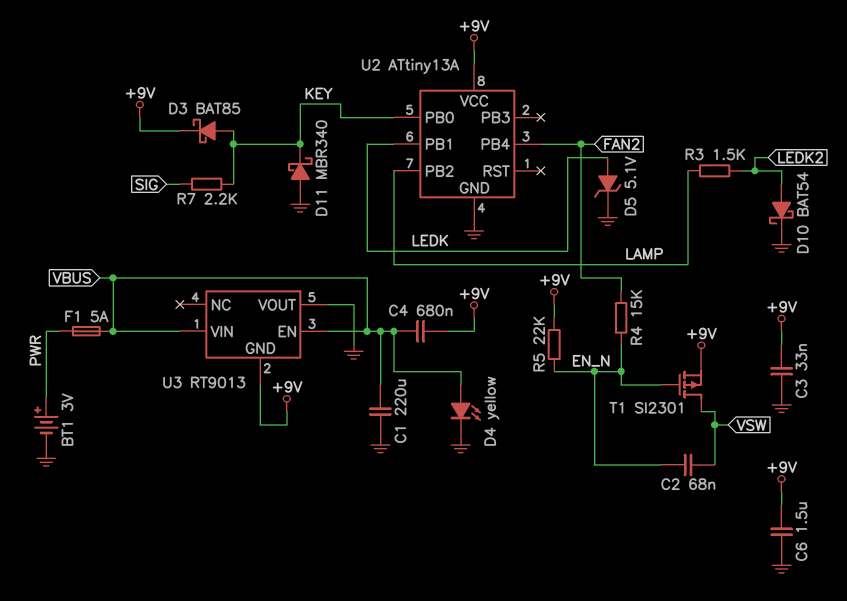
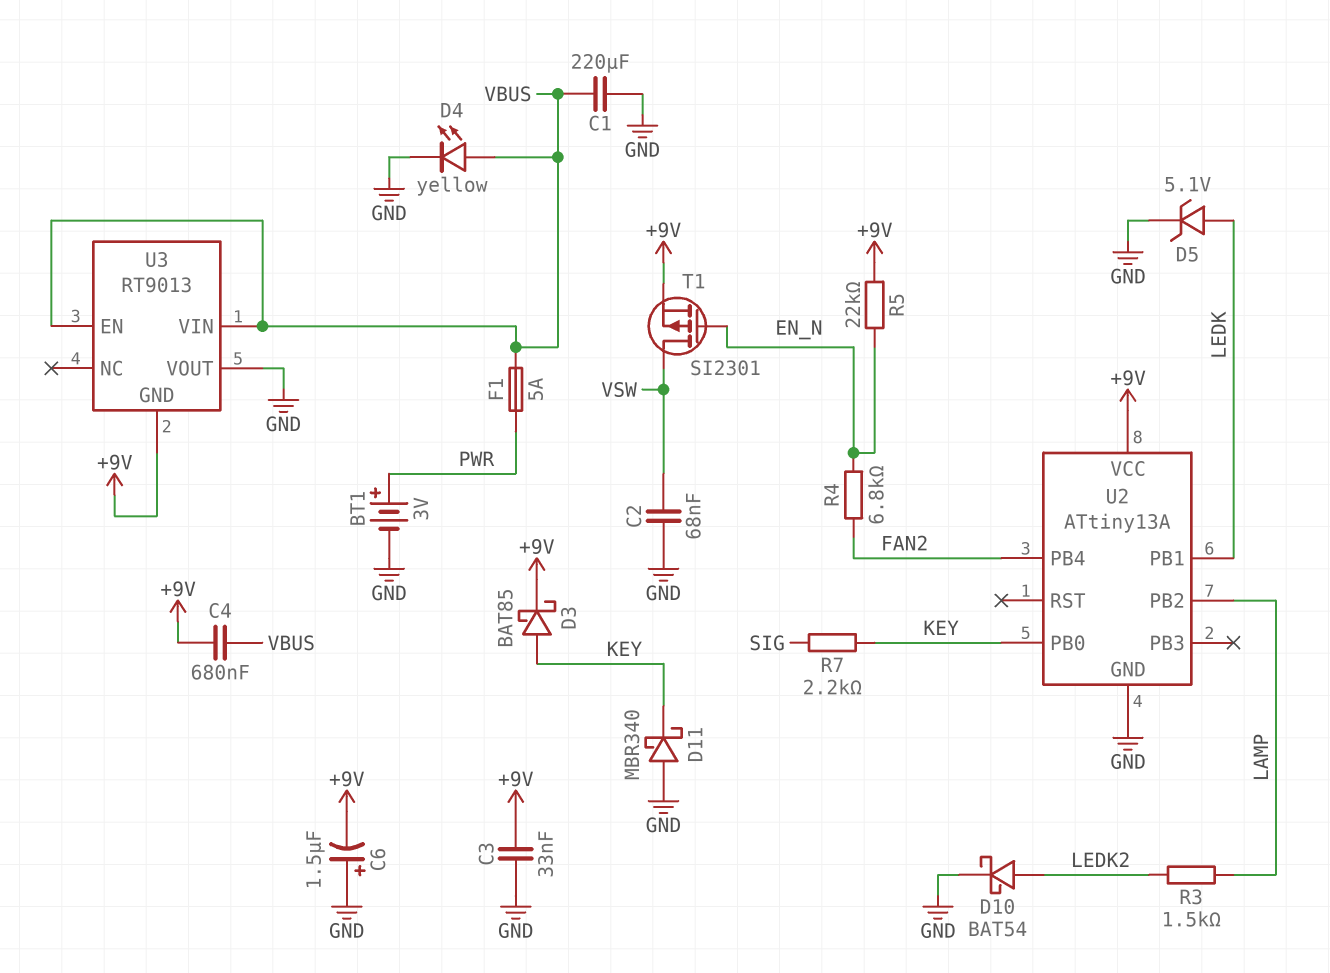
C2: 68nF (EN_N, VSW) -> 68nF (GND, VSW)
C6: 1.5uF (+9V, GND) -> 1.5uF (plus GND, minus +9V)
R4: 15k (EN_N, FAN2) -> 6.8k (EN_N, FAN2)

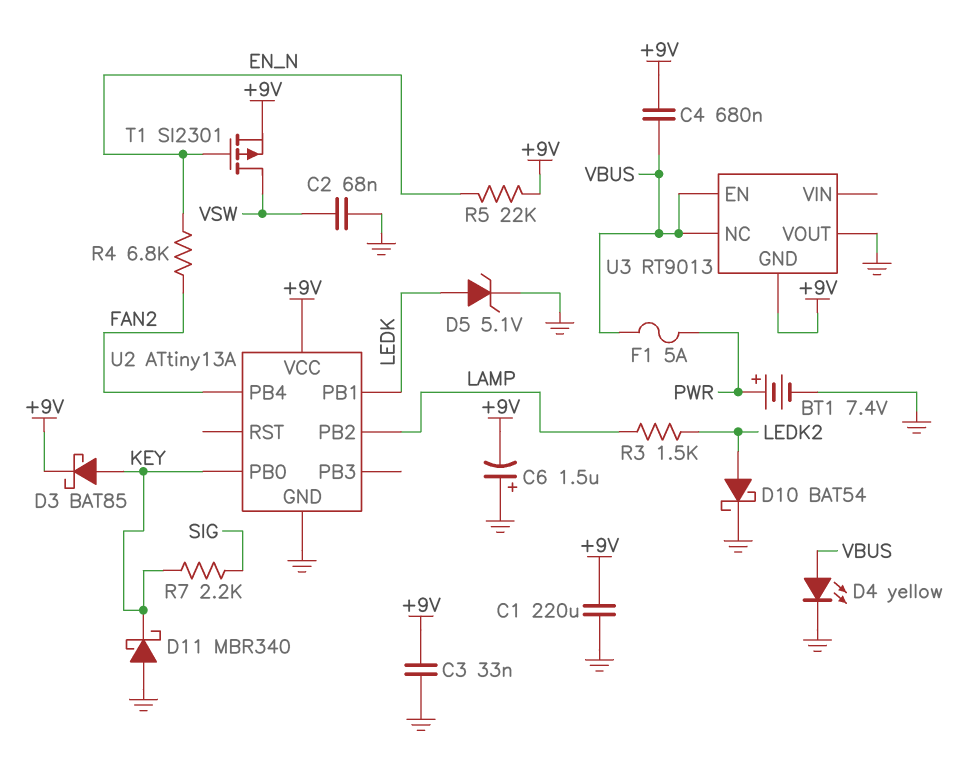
BT1: 3V (plus PWR, minus GND) -> 7.4V (plus PWR, minus GND)
C1: 220uF (GND, VBUS) -> 220uF (+9V, GND)
U3 pin NC: none -> VBUS
U3 pin VIN: VBUS -> none

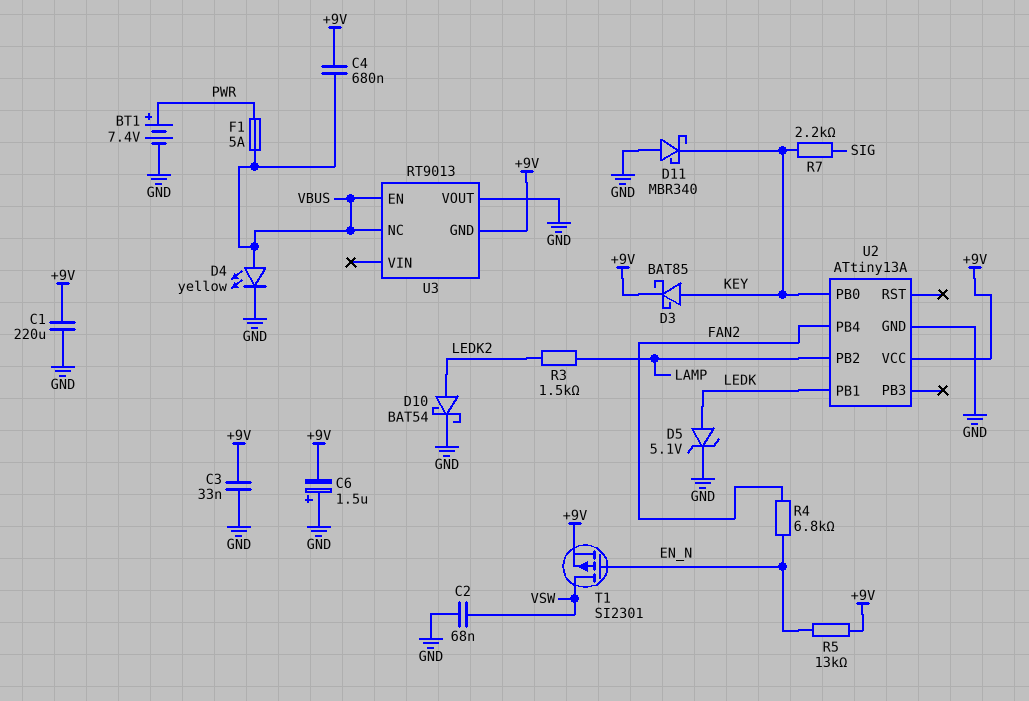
R5: 22k (+9V, EN_N) -> 13k (+9V, EN_N)

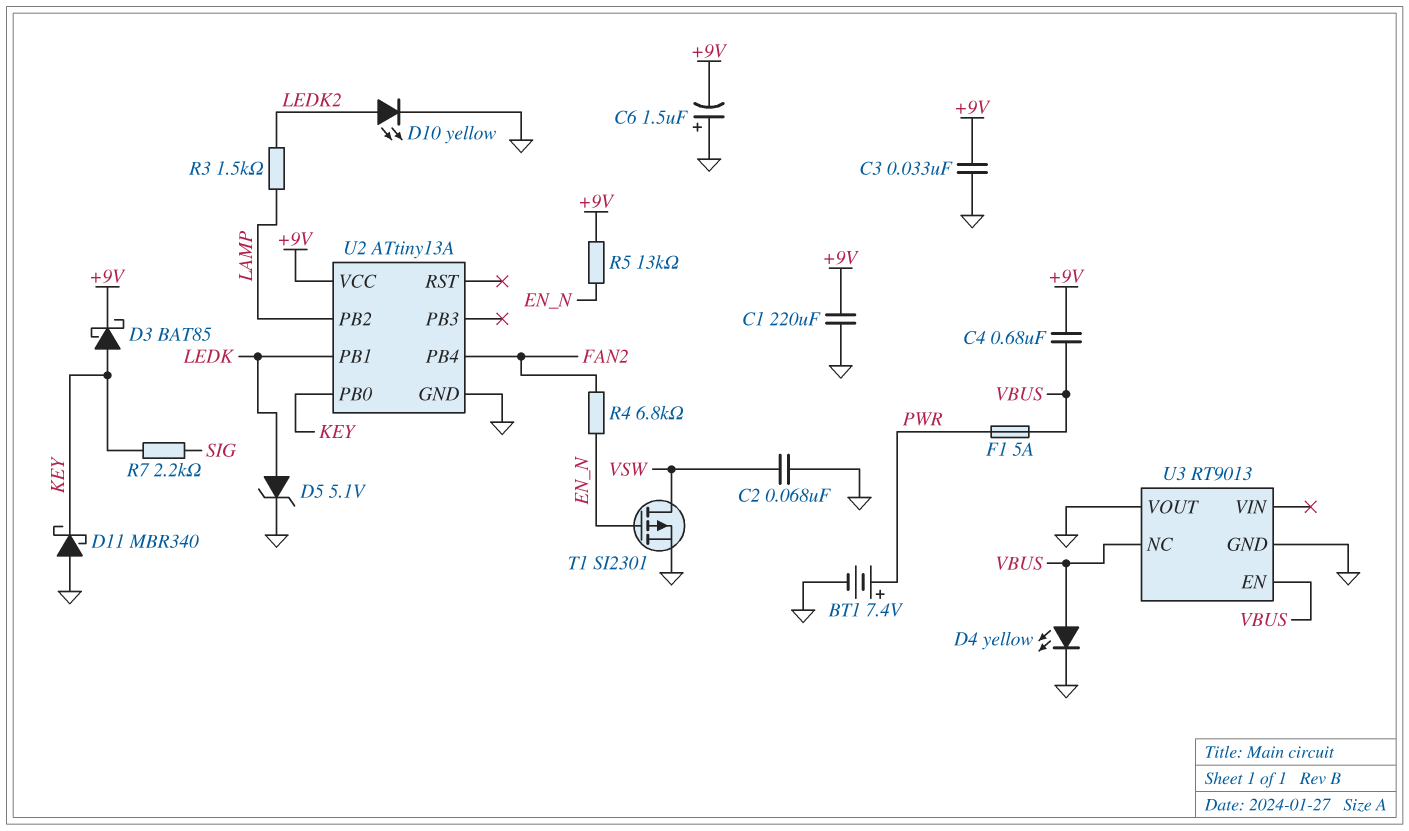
D10: schottky BAT54 (A LEDK2, K GND) -> LED yellow (A LEDK2, K GND)
T1: PMOS SI2301 (G EN_N, D VSW, S +9V) -> PMOS SI2301 (G EN_N, D VSW, S GND)
U3 pin GND: +9V -> GND

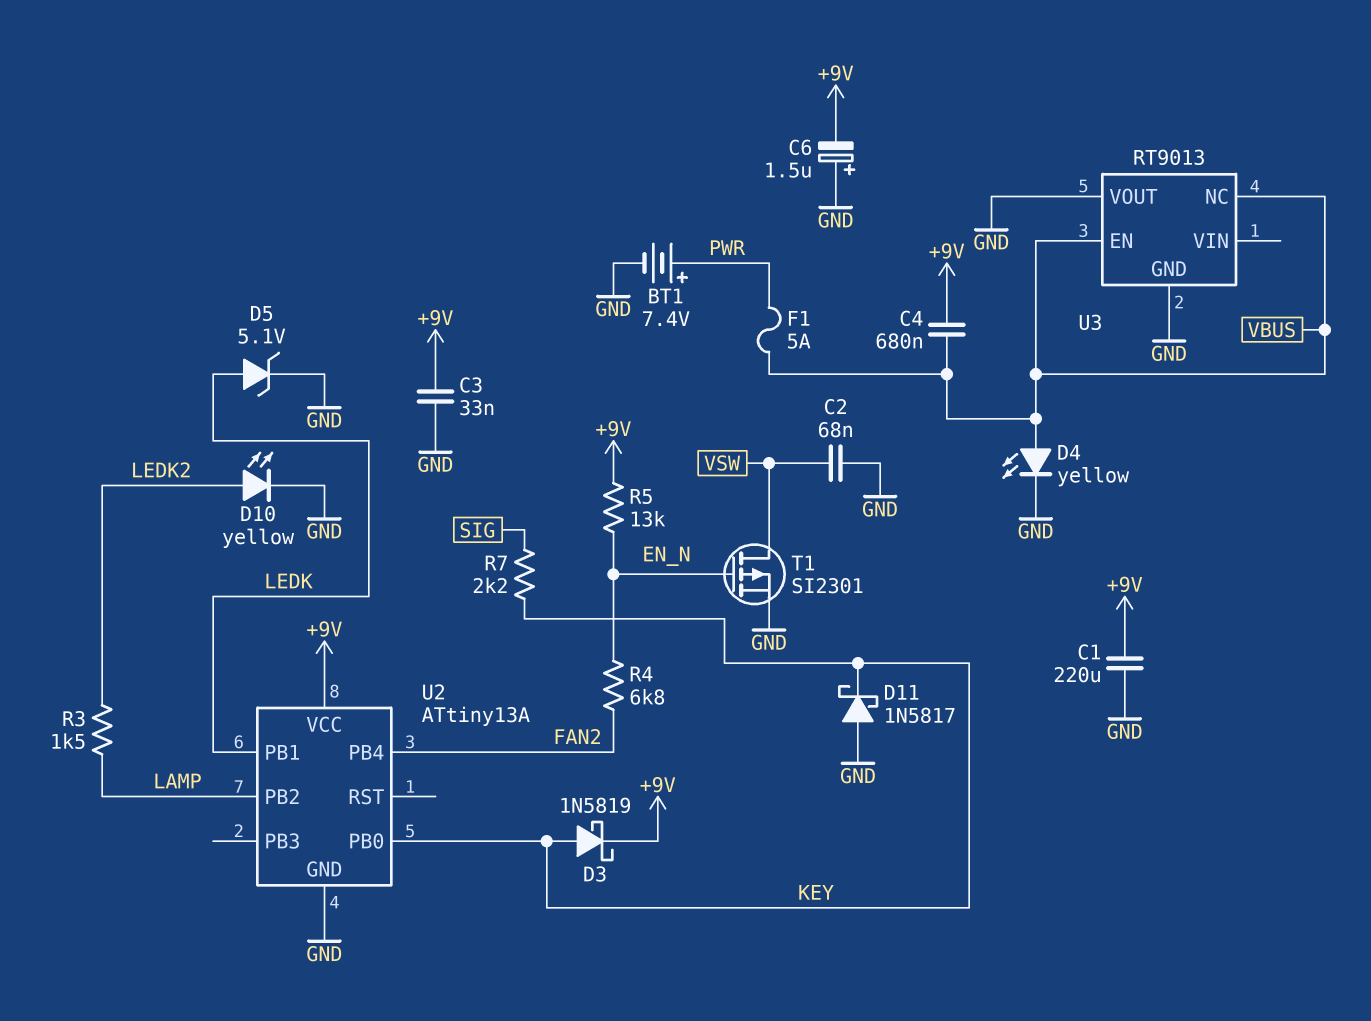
D3: schottky BAT85 (A KEY, K +9V) -> schottky 1N5819 (A KEY, K +9V)
D11: schottky MBR340 (A GND, K KEY) -> schottky 1N5817 (A GND, K KEY)

